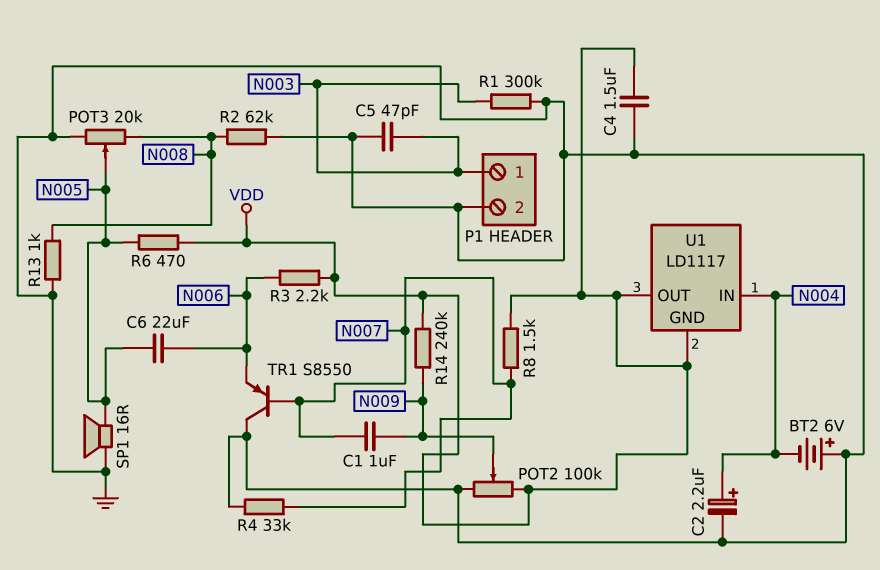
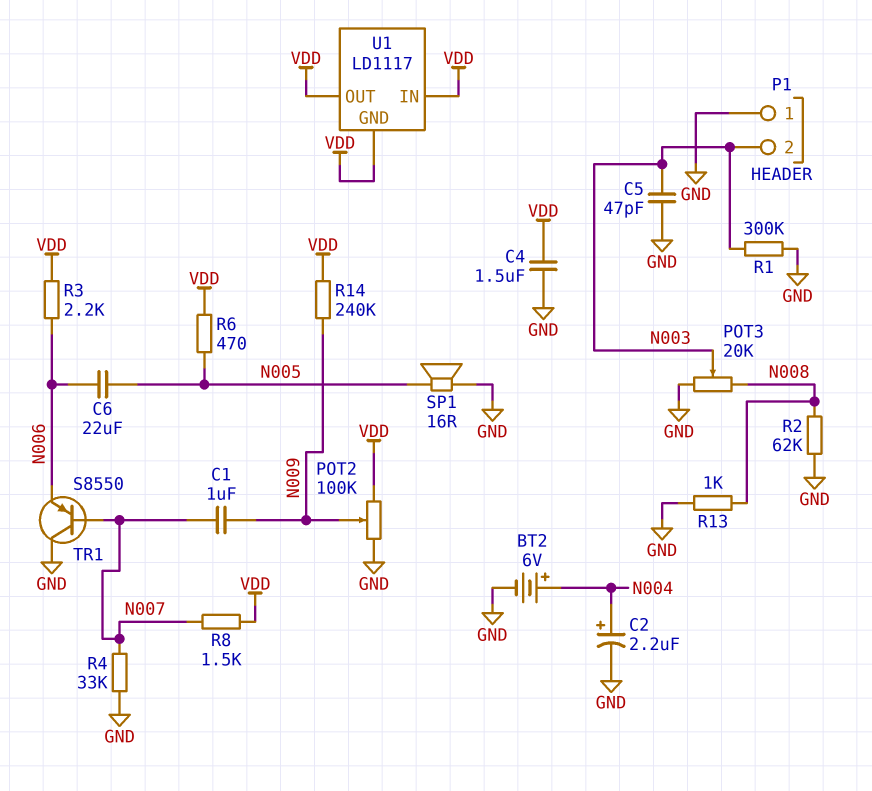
BT2: 6V (plus GND, minus N004) -> 6V (plus N004, minus GND)
P1 pin 1: N003 -> GND
P1 pin 2: GND -> N003
POT3: 20k (GND, N008, wiper N005) -> 20k (GND, N008, wiper N003)
U1 pin IN: N004 -> VDD

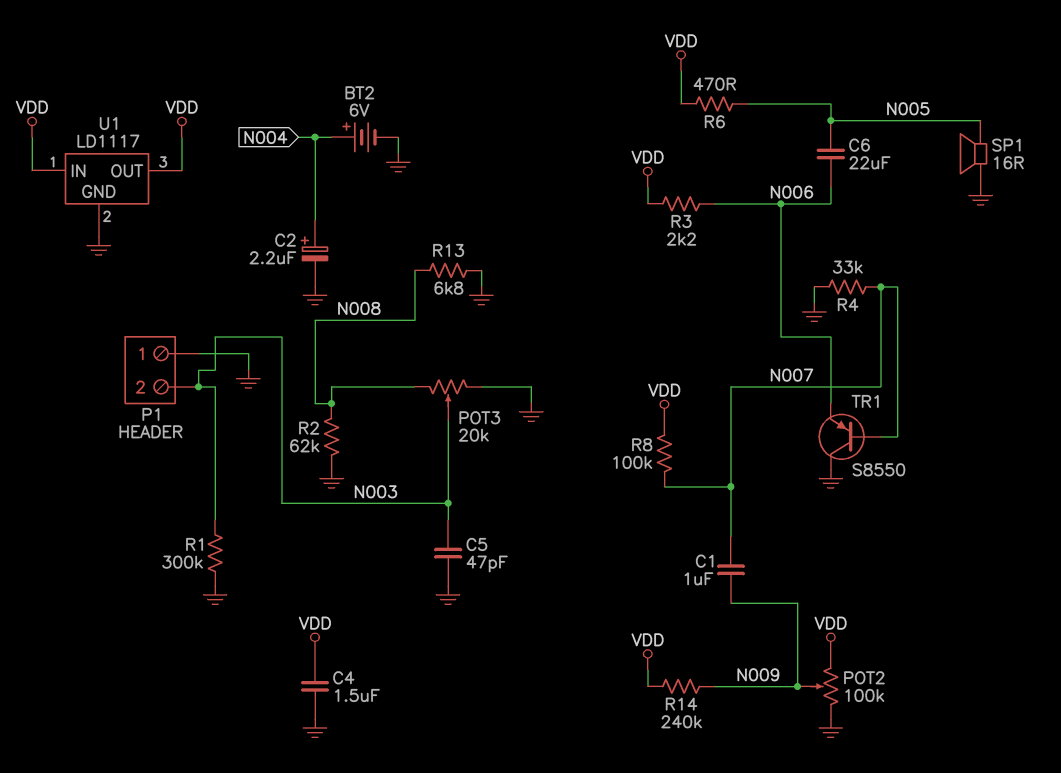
R8: 1.5k (N007, VDD) -> 100k (N007, VDD)
R13: 1k (GND, N008) -> 6.8k (GND, N008)
U1 pin GND: VDD -> GND

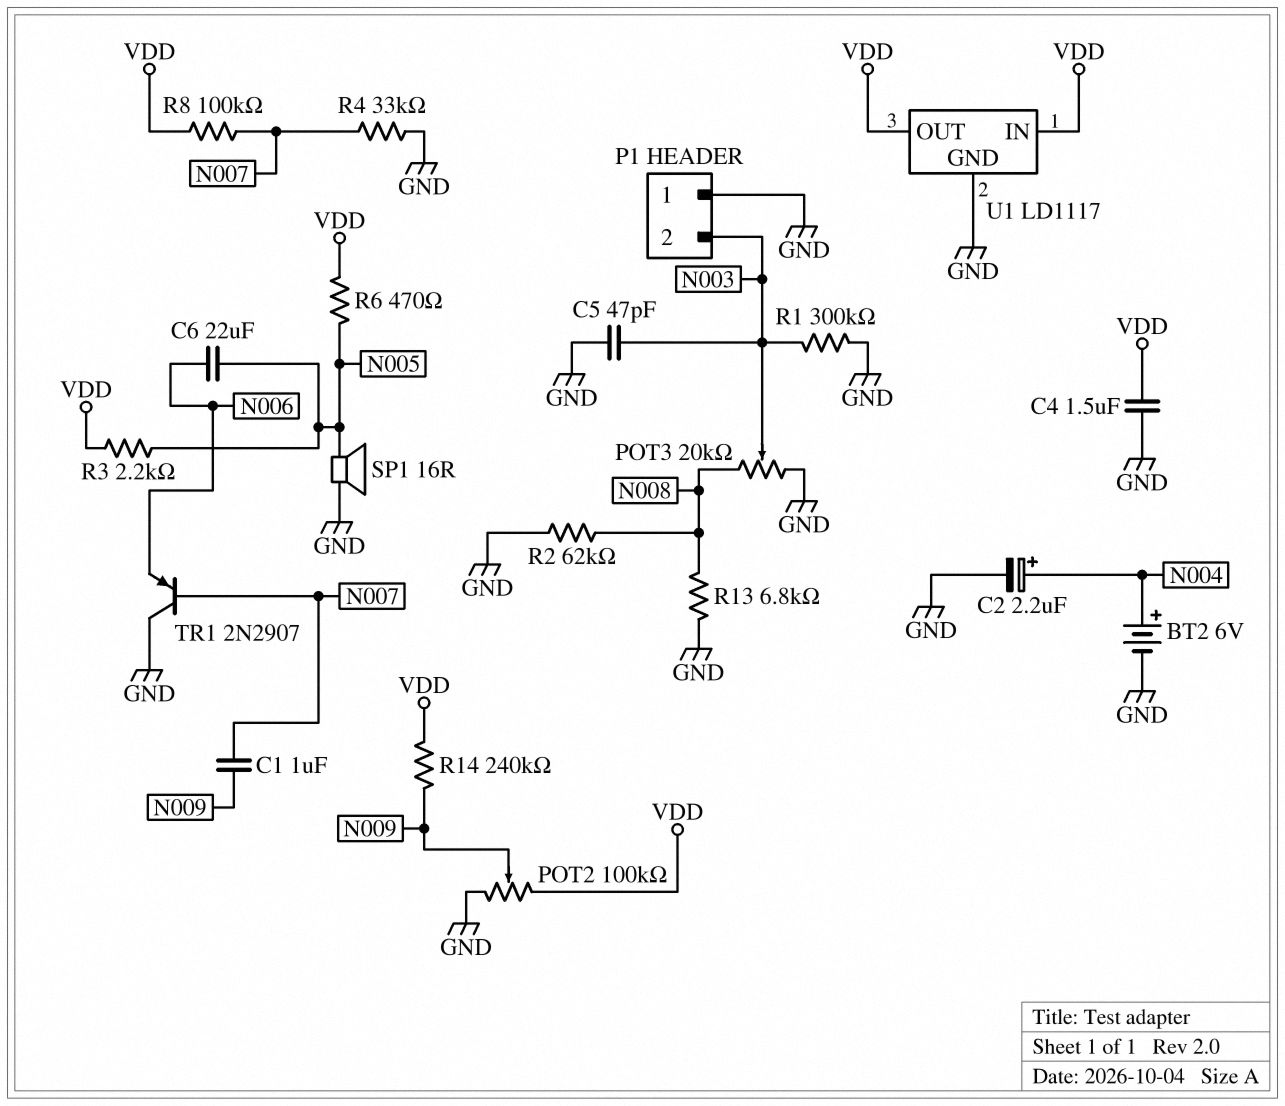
R3: 2.2k (N006, VDD) -> 2.2k (N005, VDD)
TR1: PNP S8550 (B N007, C GND, E N006) -> PNP 2N2907 (B N007, C GND, E N006)

